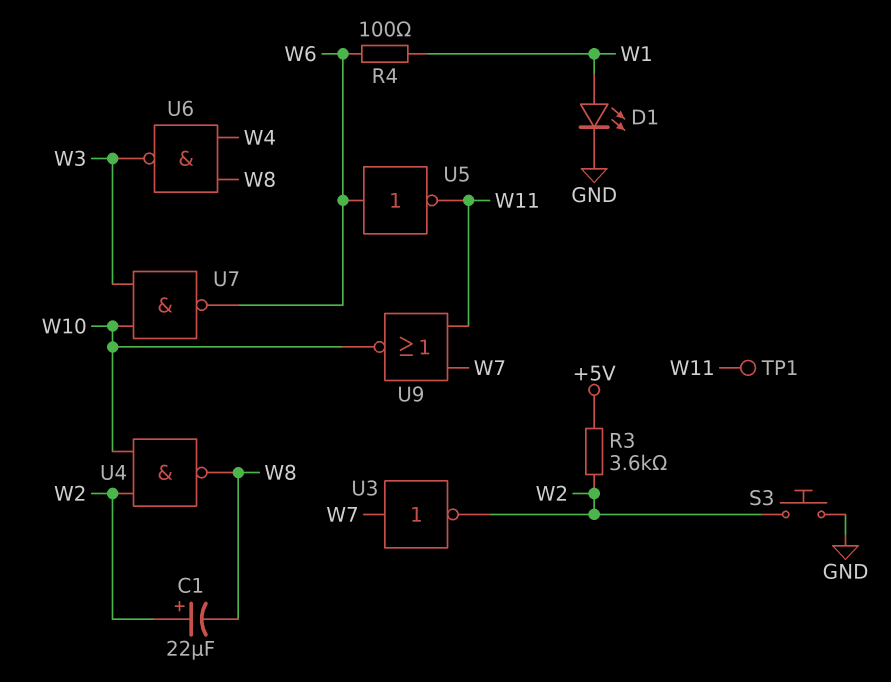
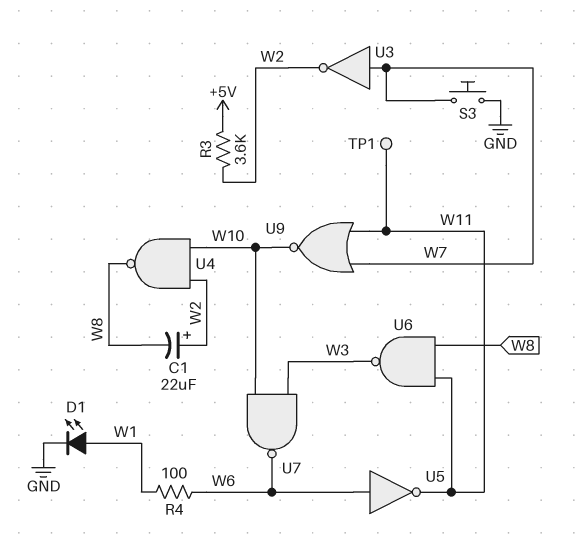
S3: button (GND, W2) -> button (GND, W7)
U6: NAND (in W4, in W8, out W3) -> NAND (in W8, in W11, out W3)

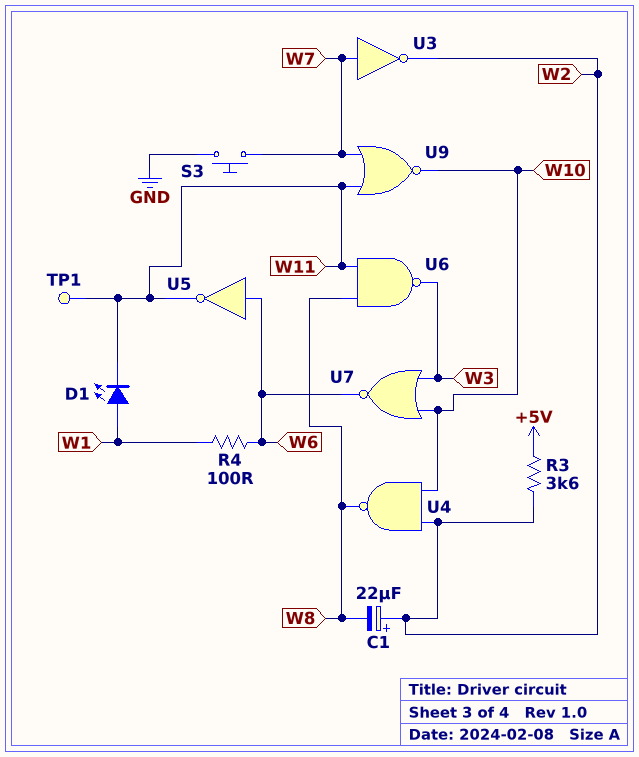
D1: LED (A W1, K GND) -> LED (A W1, K W11)
U7: NAND (in W3, in W10, out W6) -> NOR (in W3, in W10, out W6)

